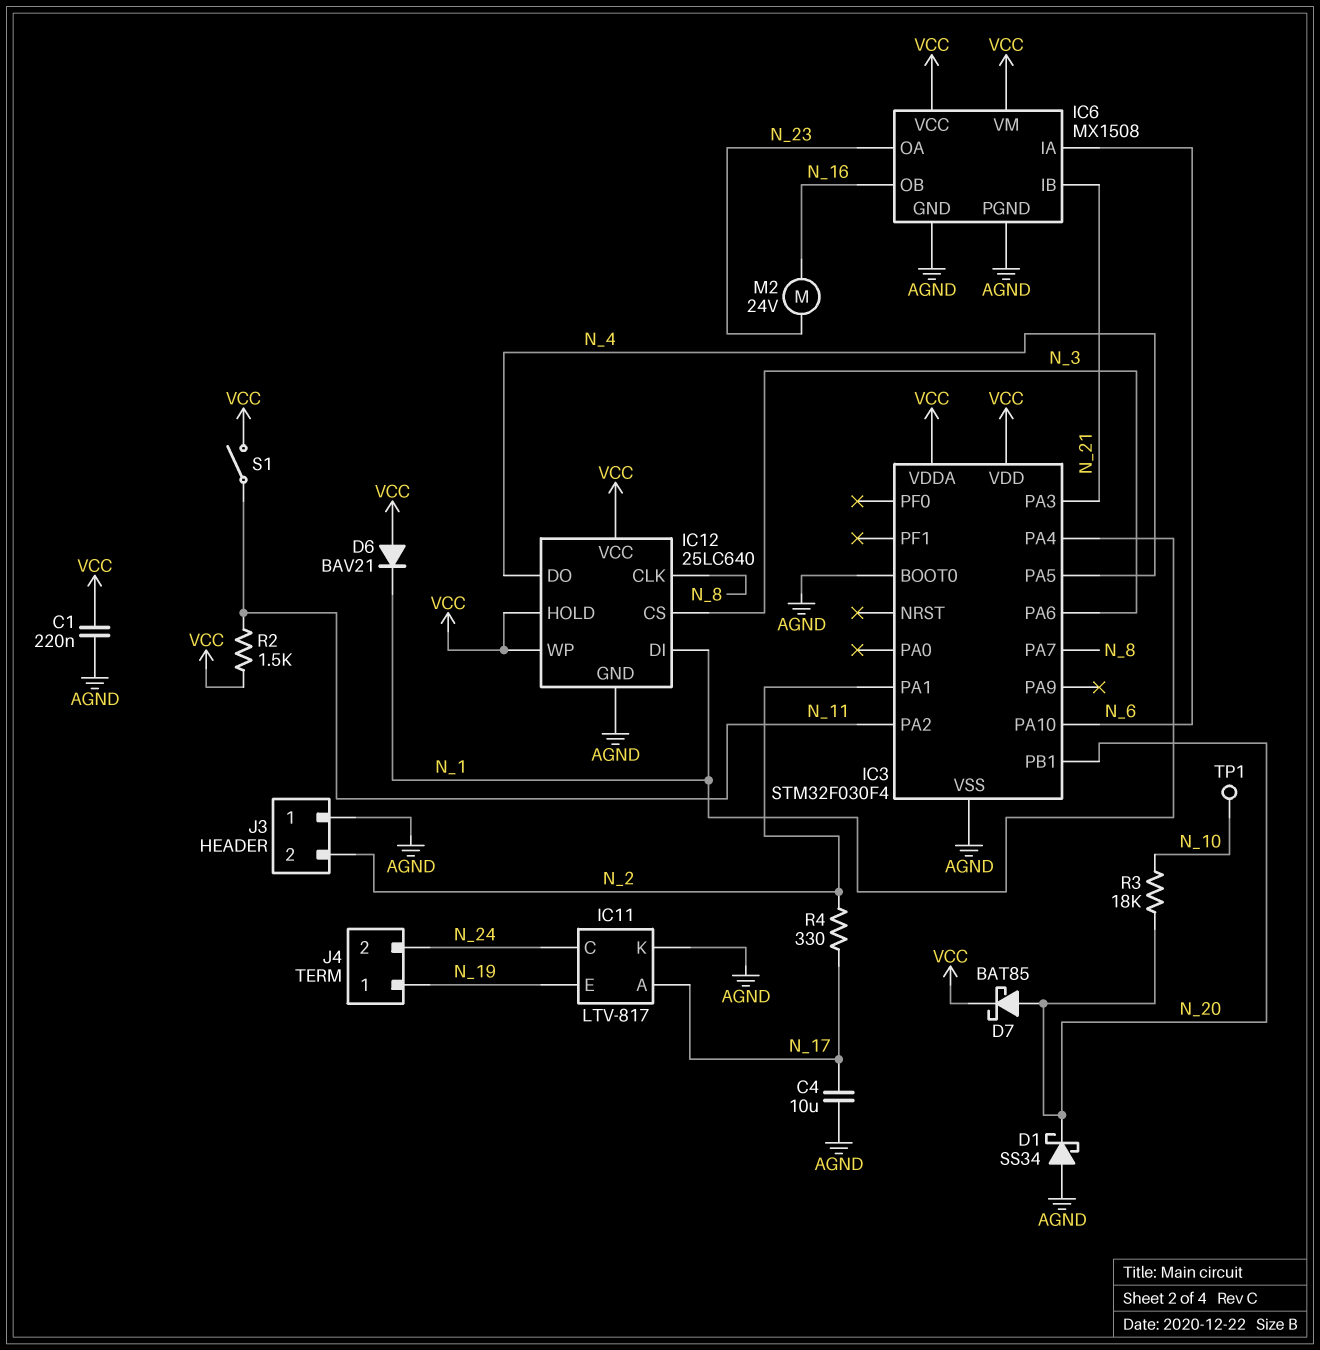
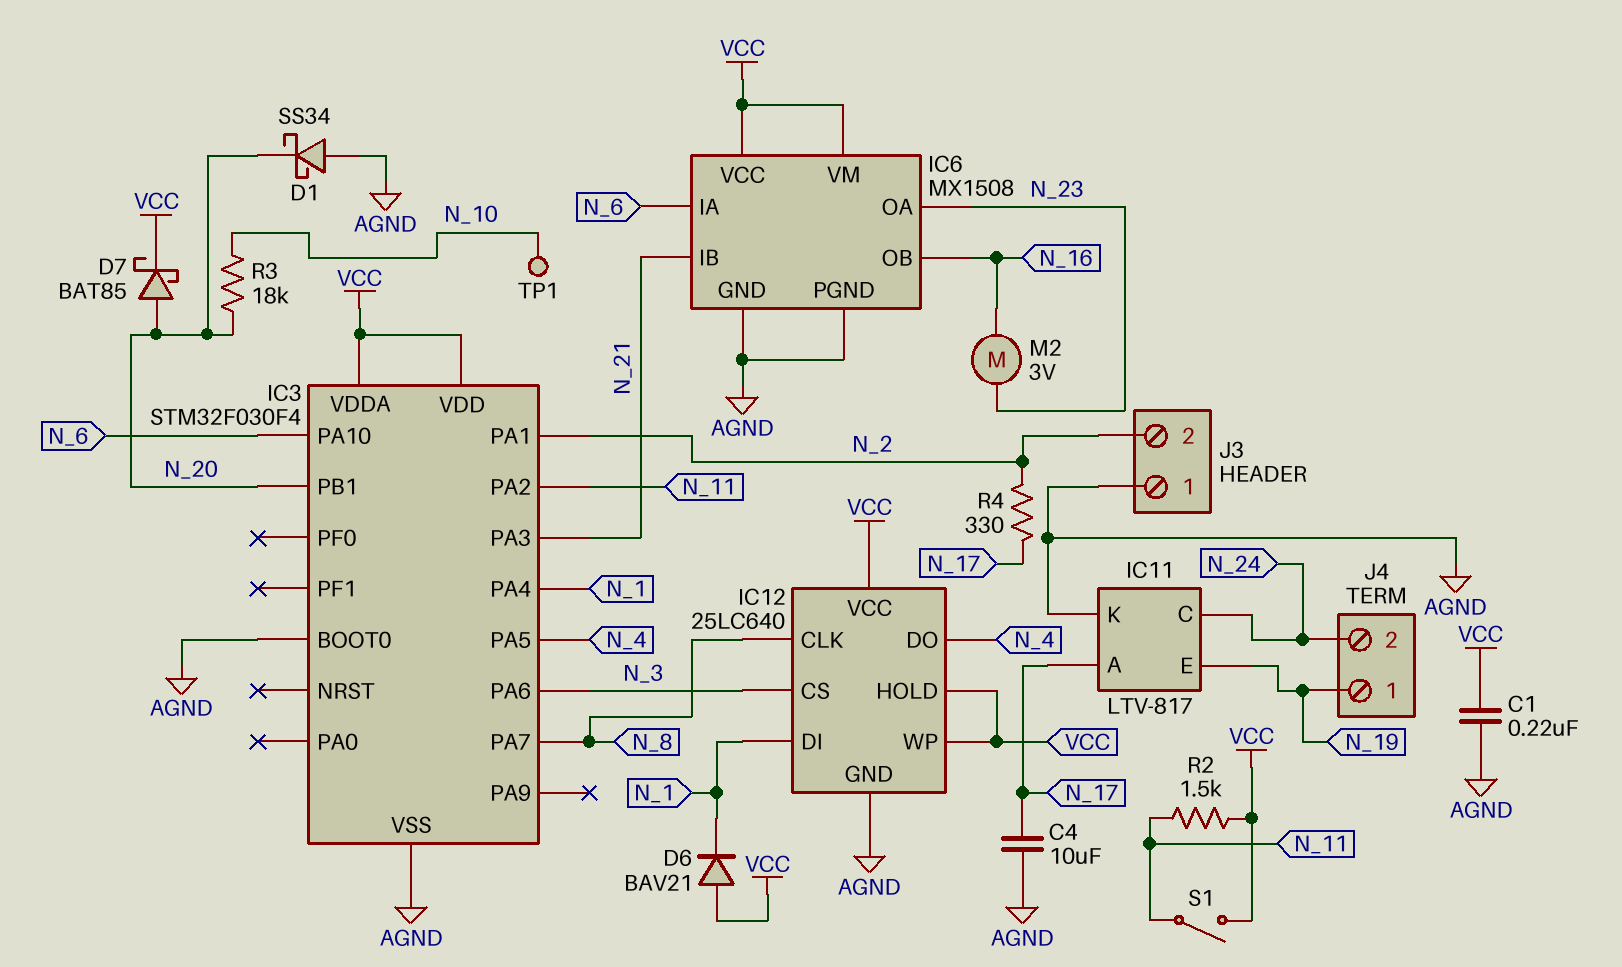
M2: motor 24V (N_16, N_23) -> motor 3V (N_16, N_23)

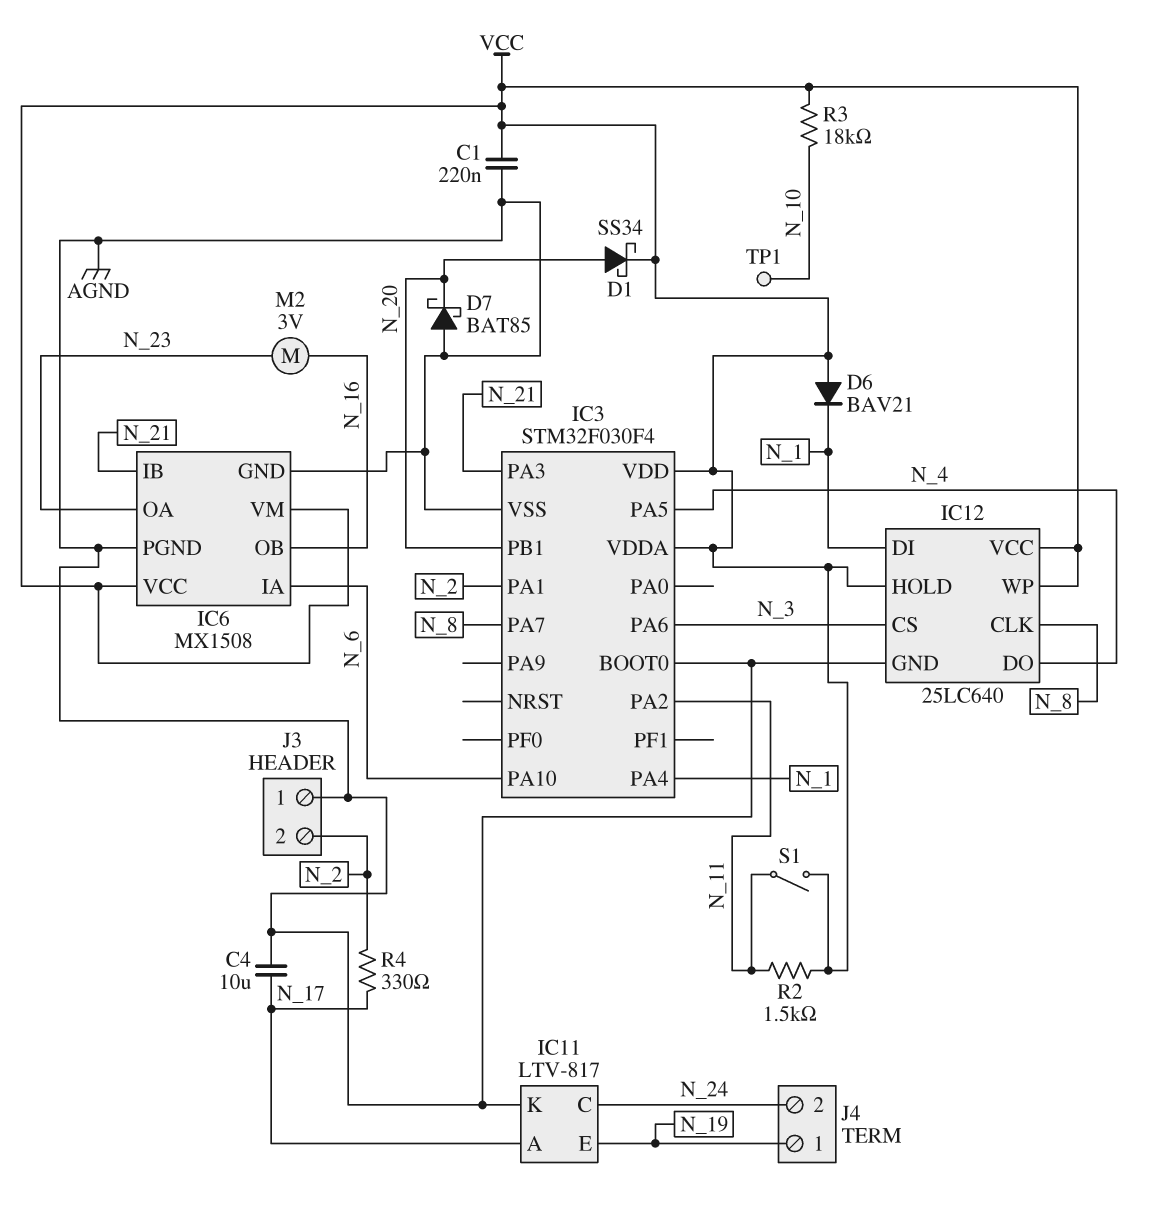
D1: schottky SS34 (A AGND, K N_20) -> schottky SS34 (A N_20, K VCC)
D7: schottky BAT85 (A N_20, K VCC) -> schottky BAT85 (A AGND, K N_20)
R3: 18k (N_10, N_20) -> 18k (N_10, VCC)

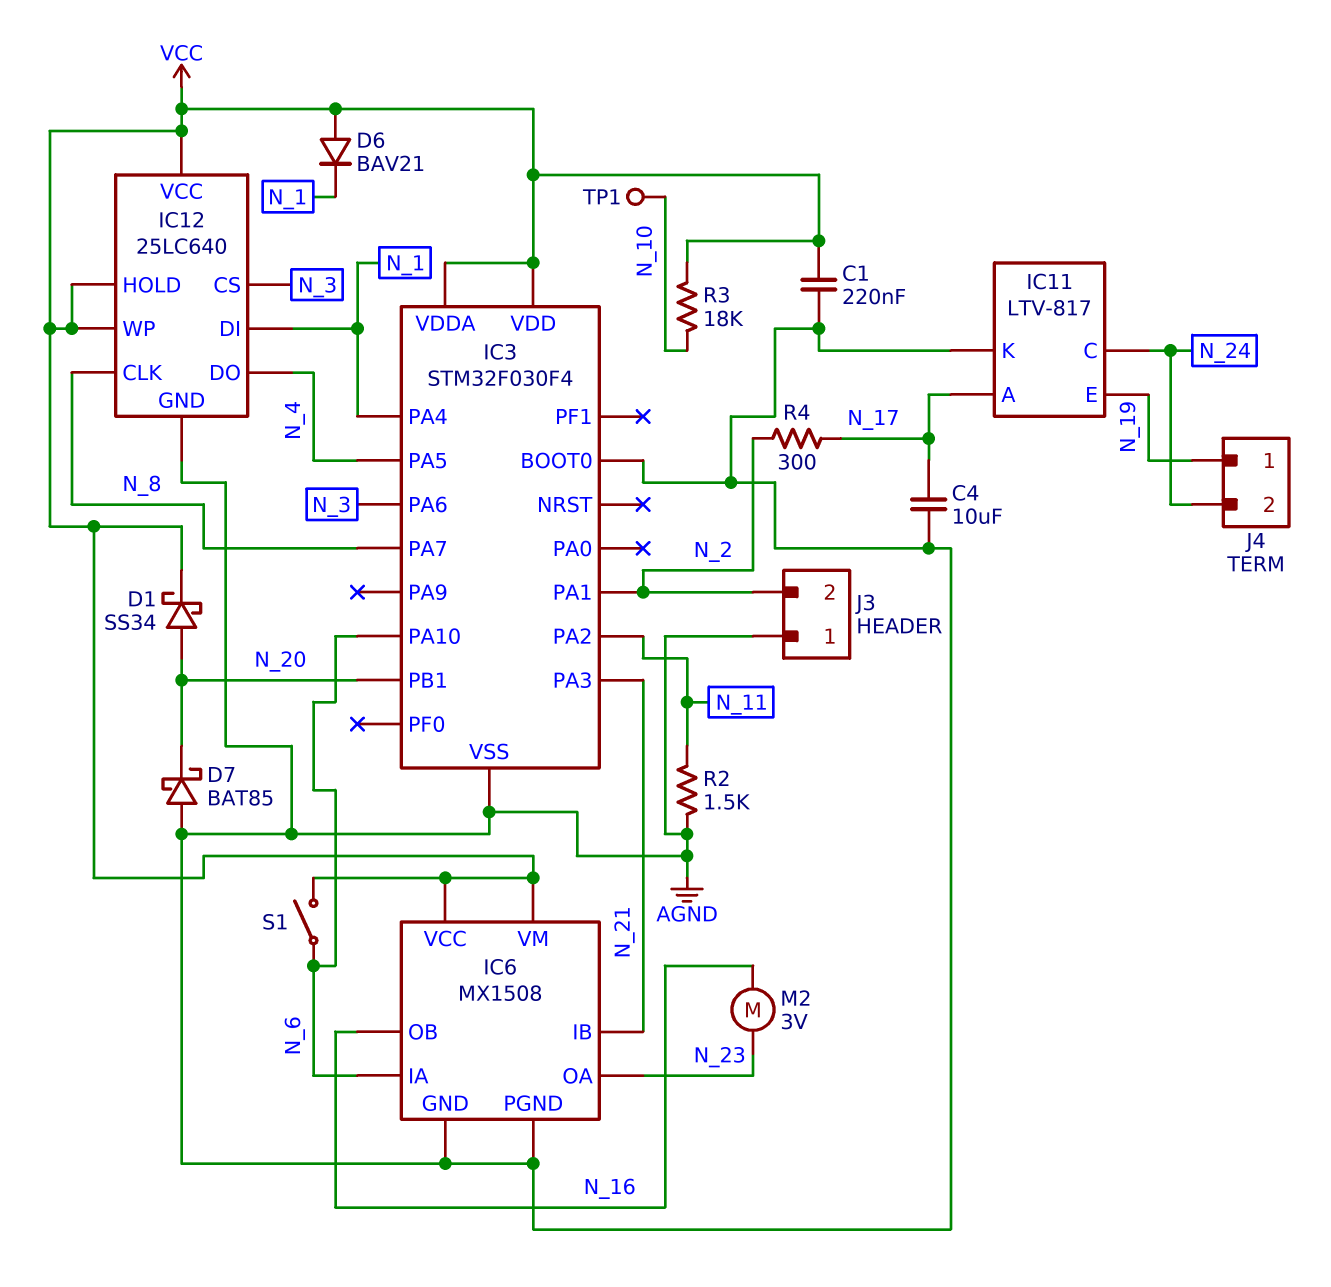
R2: 1.5k (N_11, VCC) -> 1.5k (AGND, N_11)
R4: 330 (N_2, N_17) -> 300 (N_2, N_17)
S1: switch (N_11, VCC) -> switch (N_6, VCC)

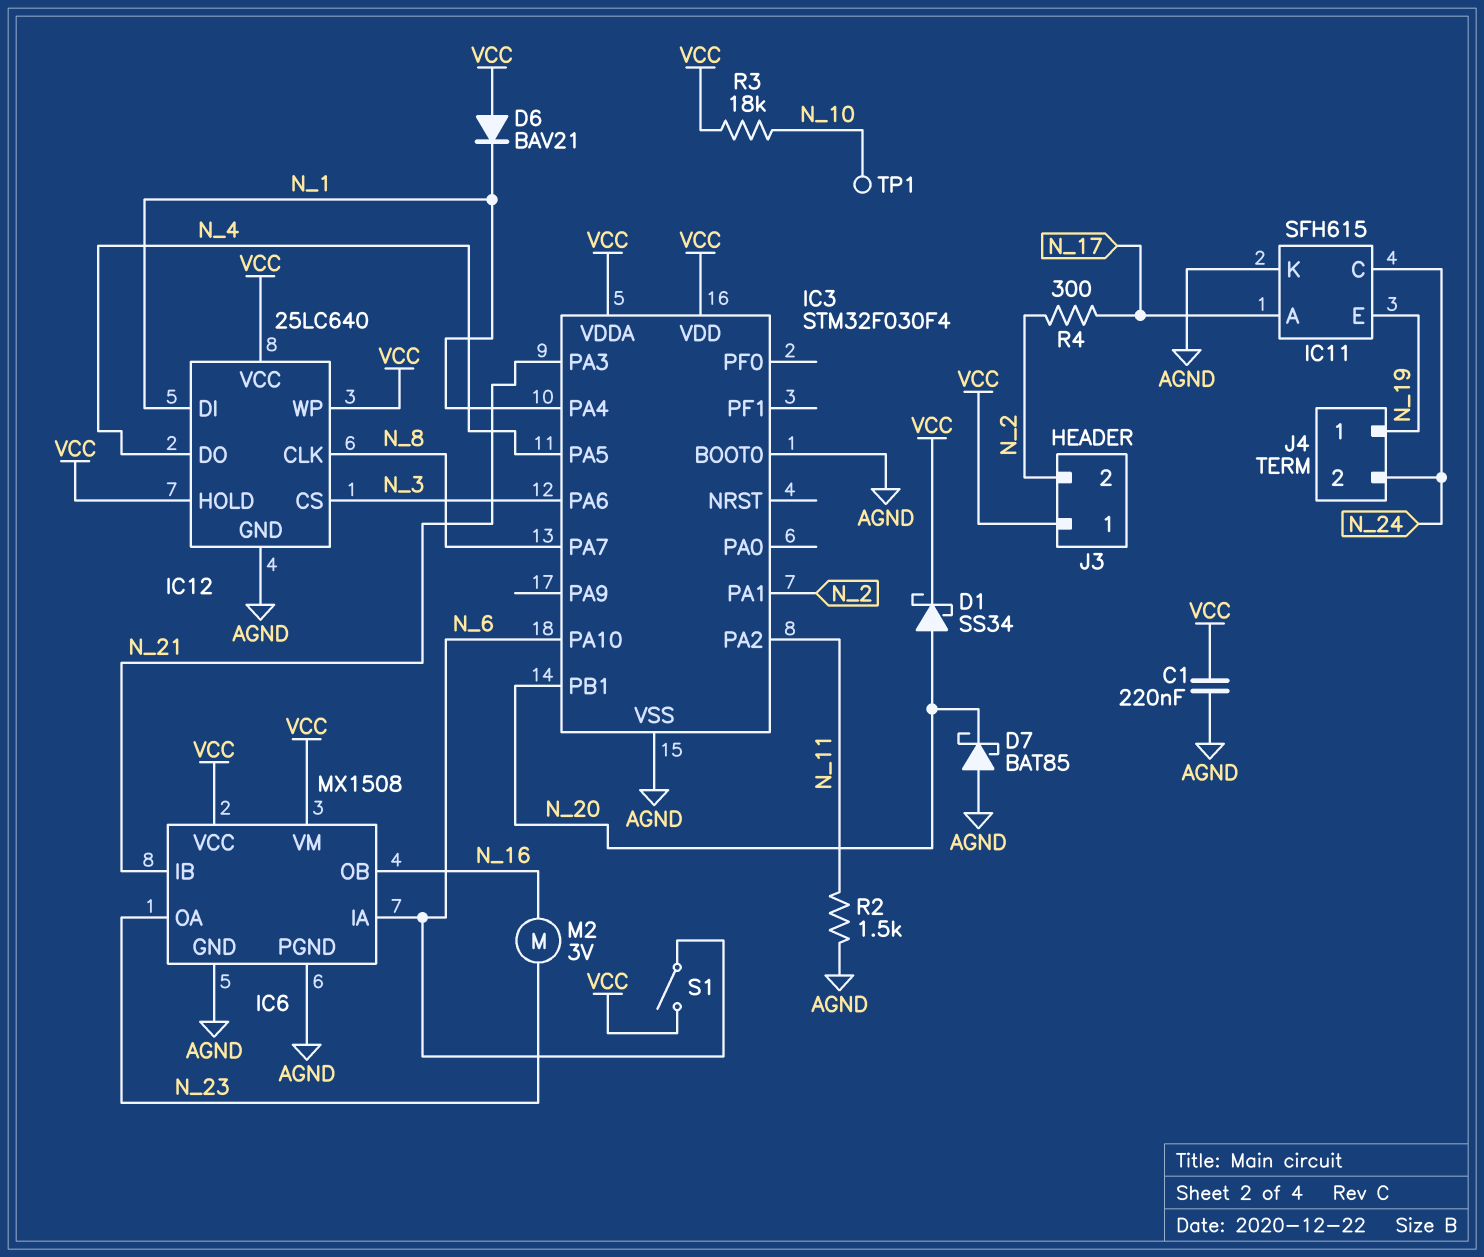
C4: 10uF (AGND, N_17) -> none
IC11: LTV-817 -> SFH615
J3 pin 1: AGND -> VCC

